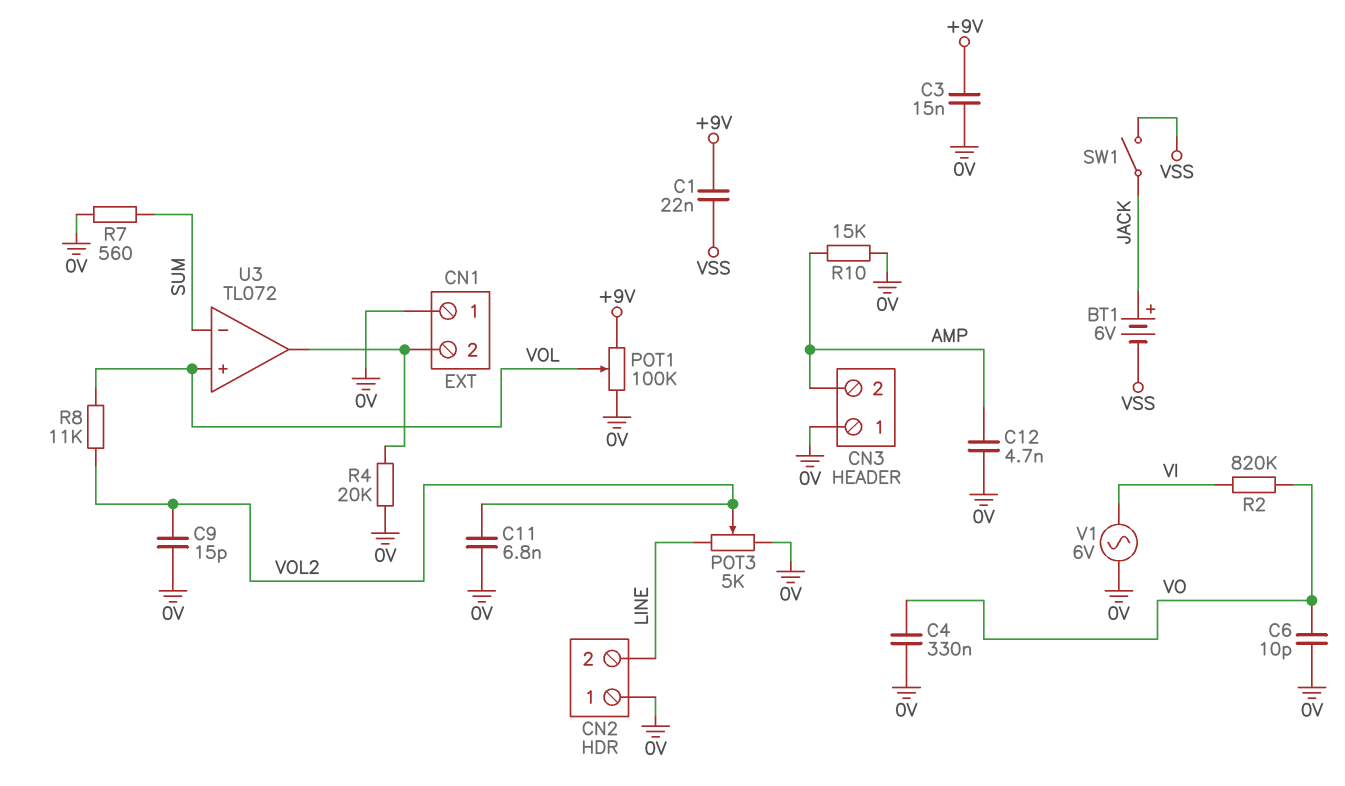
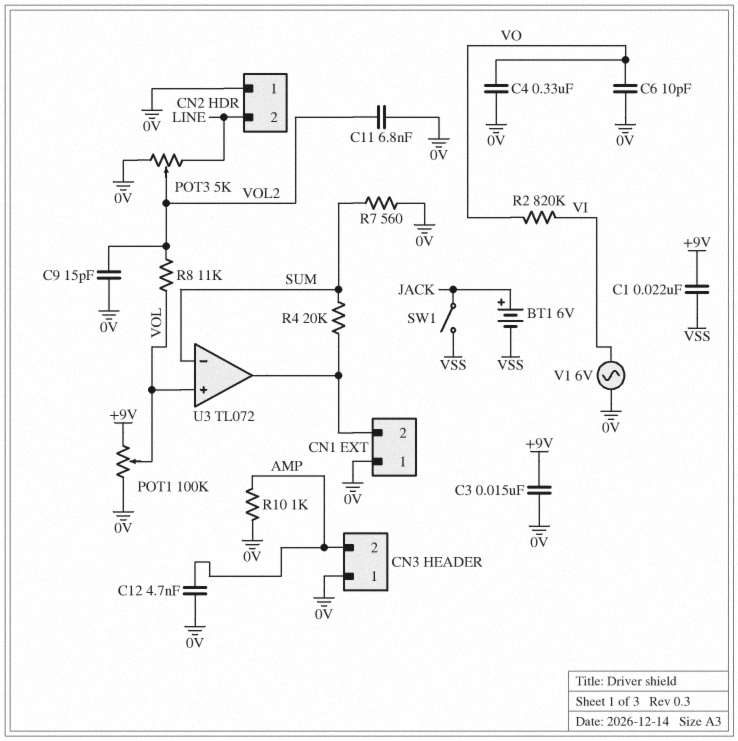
R4: 20k (0V, CN1/2) -> 20k (CN1/2, SUM)
R10: 15k (0V, AMP) -> 1k (0V, AMP)

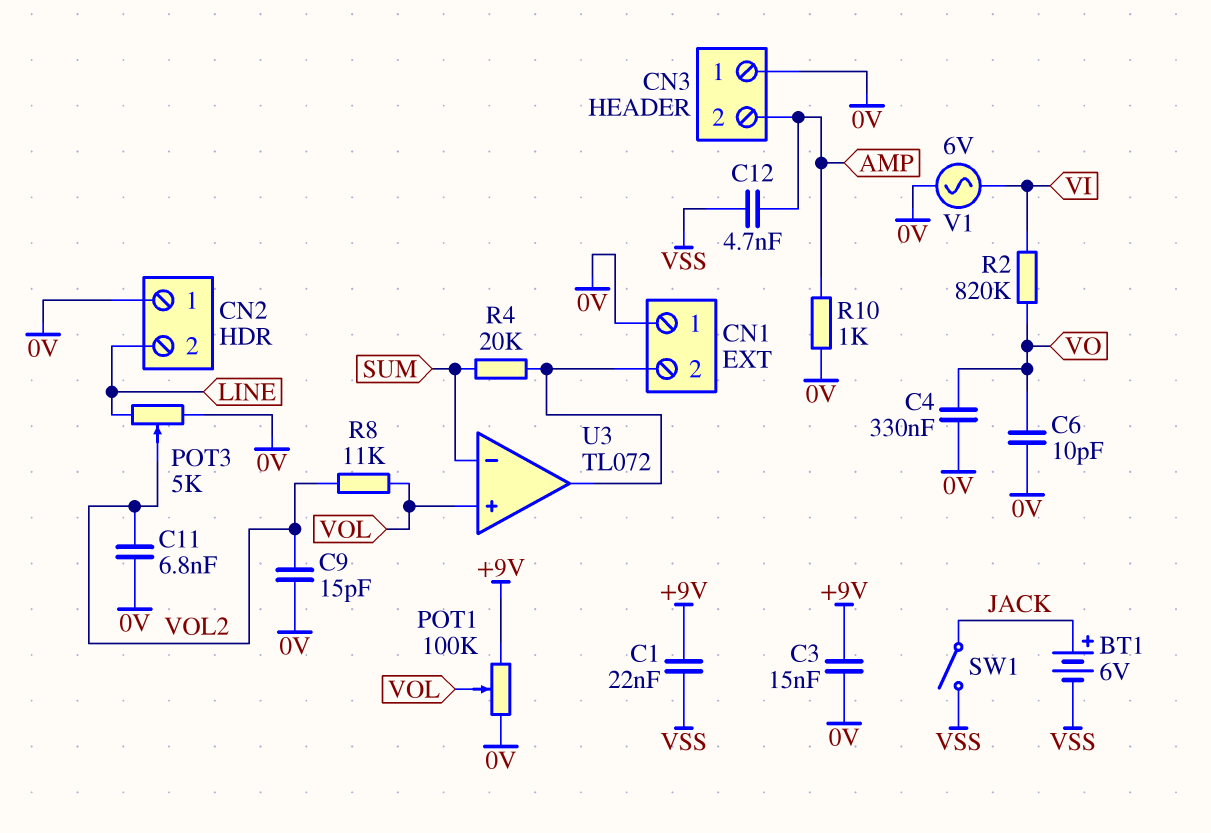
C12: 4.7nF (0V, AMP) -> 4.7nF (AMP, VSS)
R7: 560 (0V, SUM) -> none

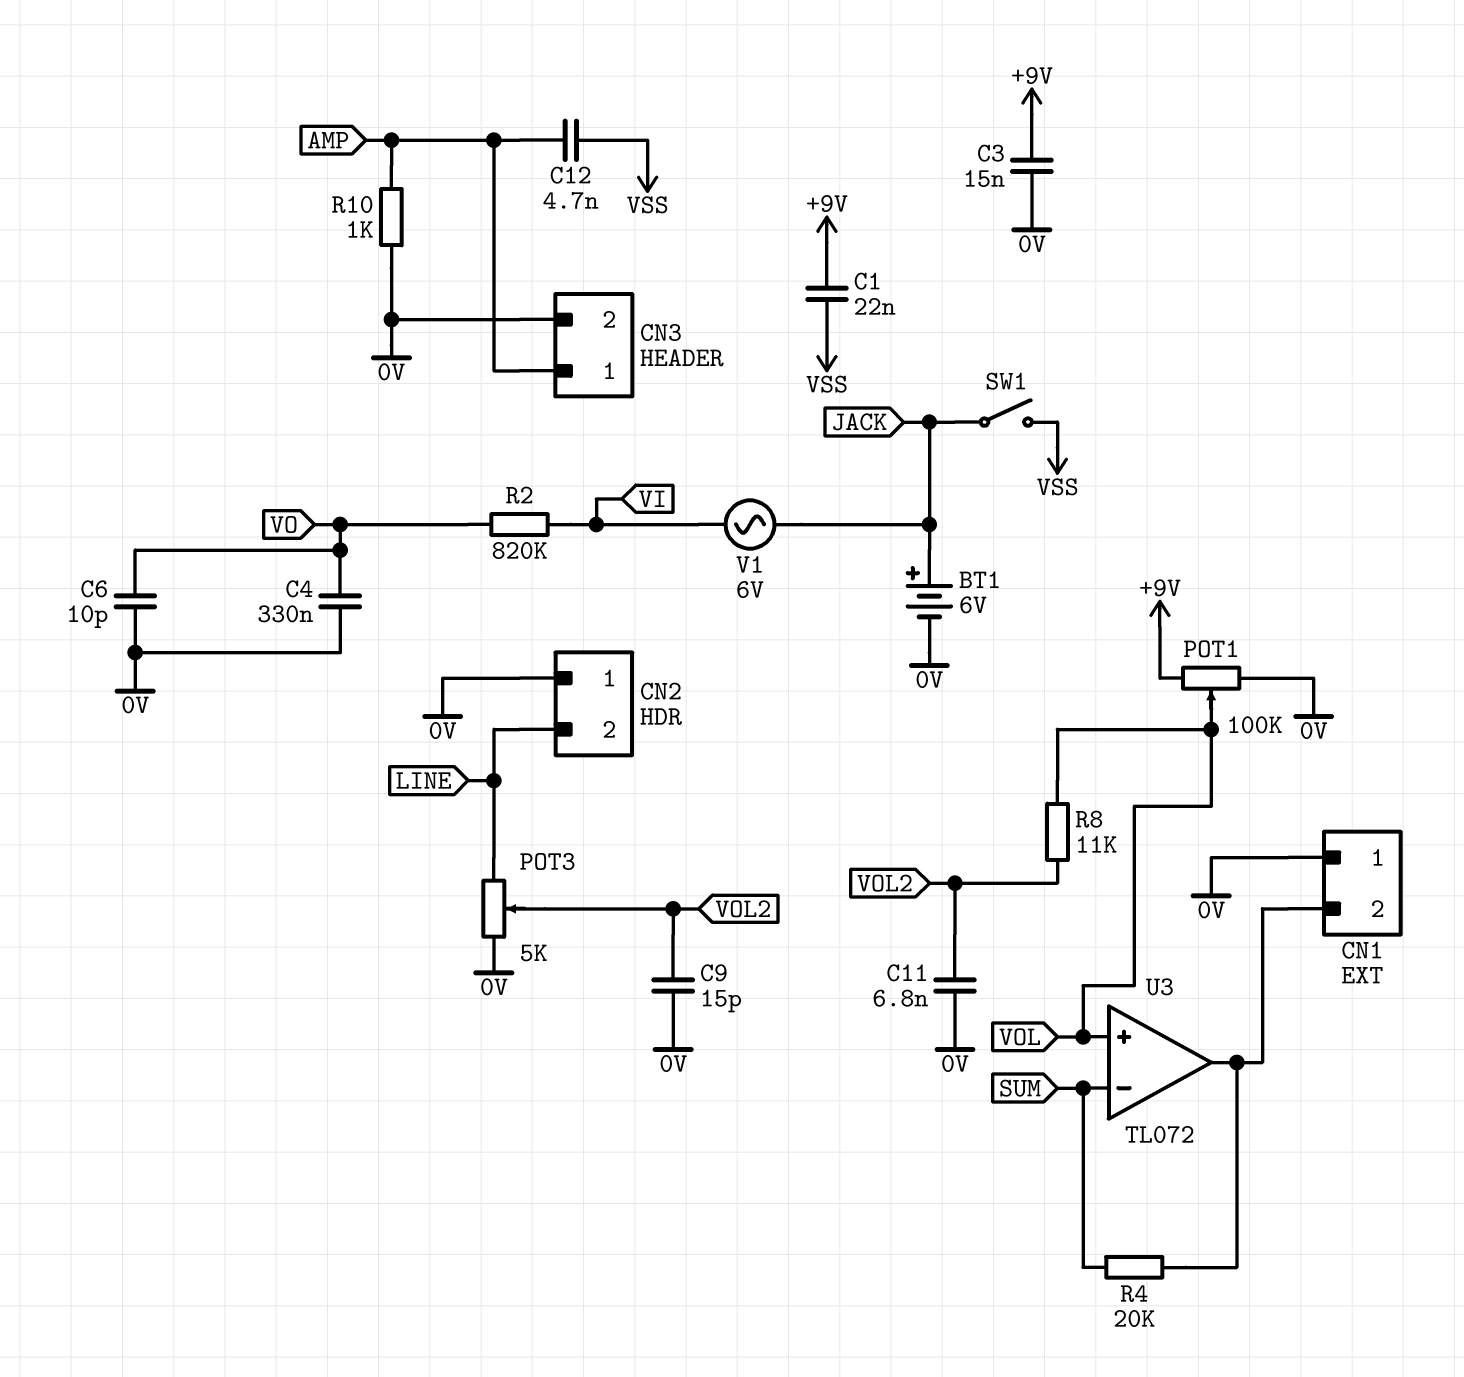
BT1: 6V (plus JACK, minus VSS) -> 6V (plus JACK, minus 0V)
CN3 pin 1: 0V -> AMP
CN3 pin 2: AMP -> 0V
V1: AC 6V (0V, VI) -> AC 6V (JACK, VI)

